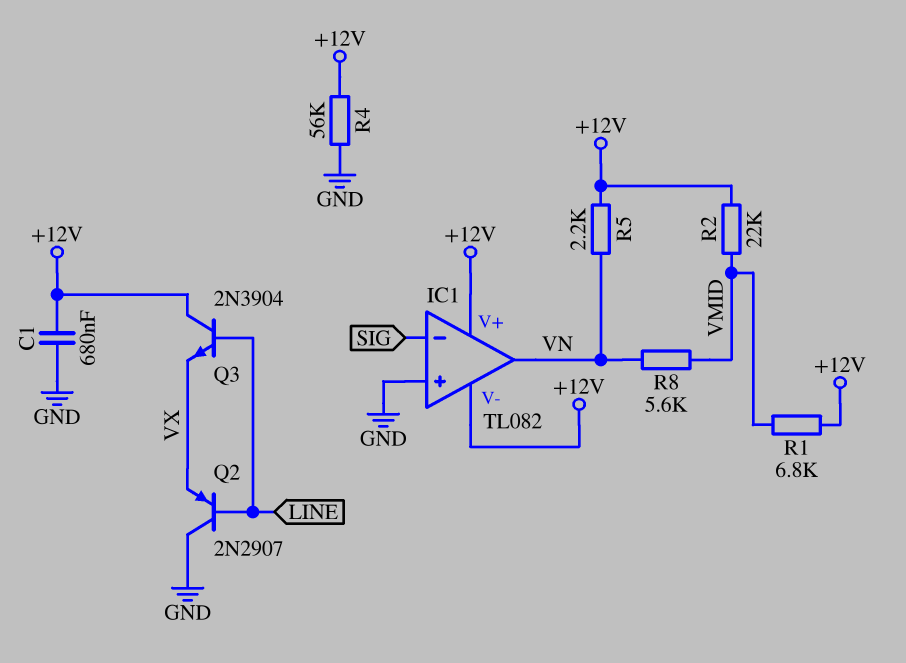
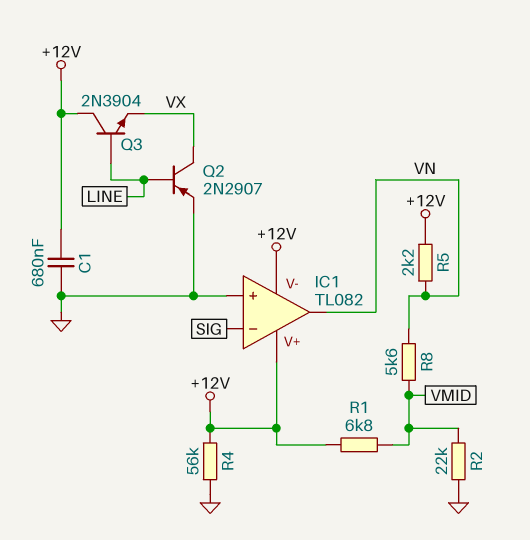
Q2: PNP 2N2907 (B LINE, C GND, E VX) -> PNP 2N2907 (B LINE, C VX, E GND)
R2: 22k (+12V, VMID) -> 22k (GND, VMID)

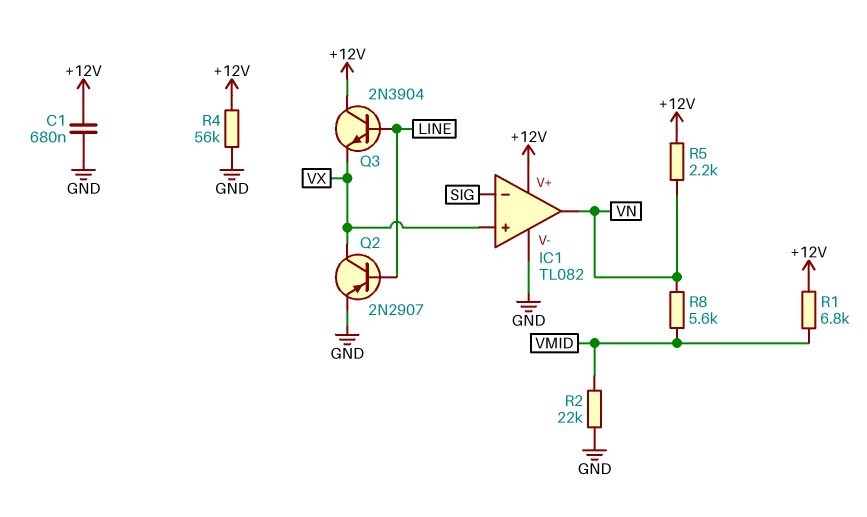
IC1 pin V-: +12V -> GND
IC1 pin in+: GND -> VX

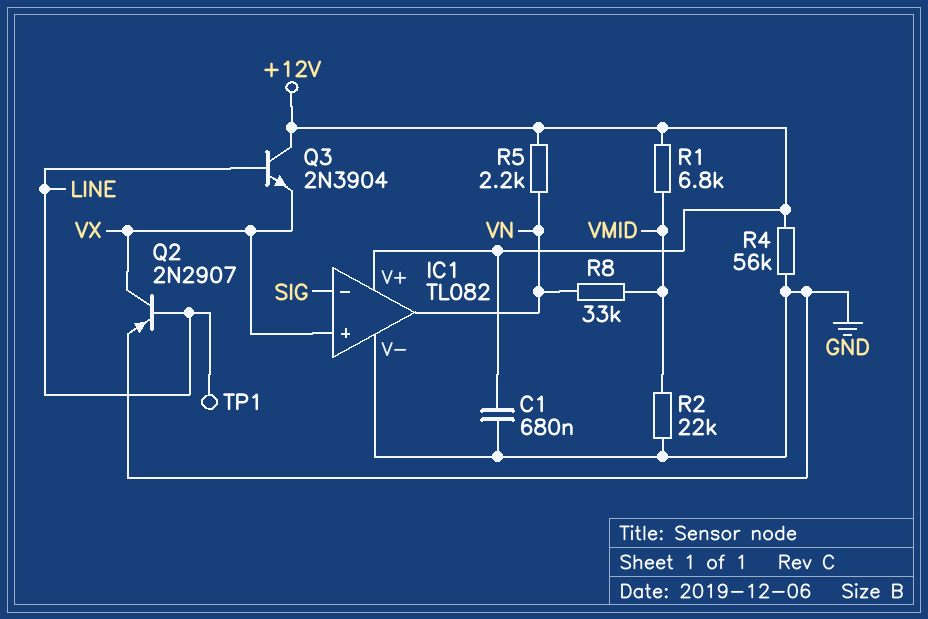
R8: 5.6k (VMID, VN) -> 33k (VMID, VN)
TP1: none -> test point (LINE)

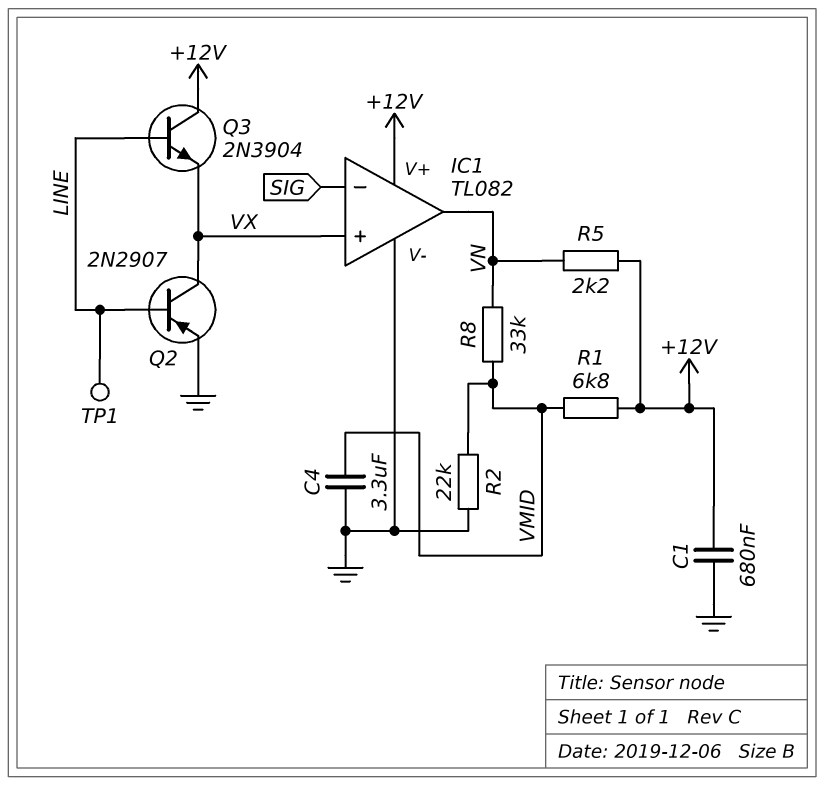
C4: none -> 3.3uF (GND, VMID)
R4: 56k (+12V, GND) -> none

